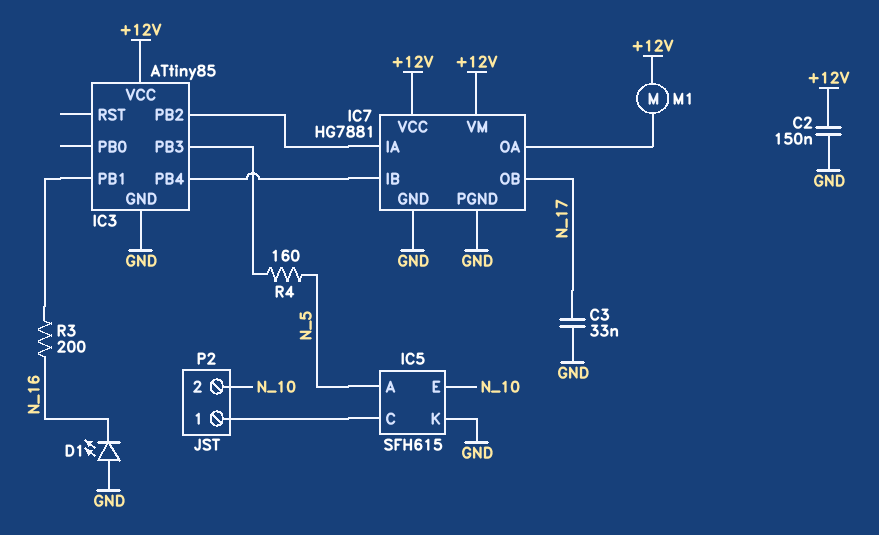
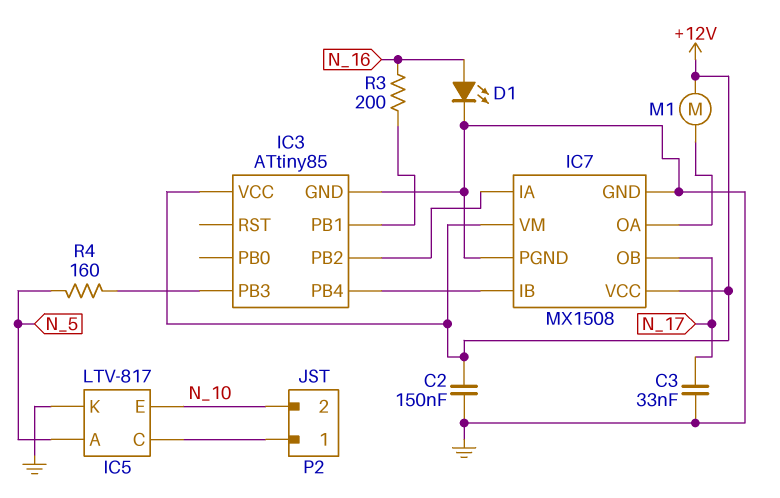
D1: LED (A GND, K N_16) -> LED (A N_16, K GND)
IC5: SFH615 -> LTV-817
IC7: HG7881 -> MX1508

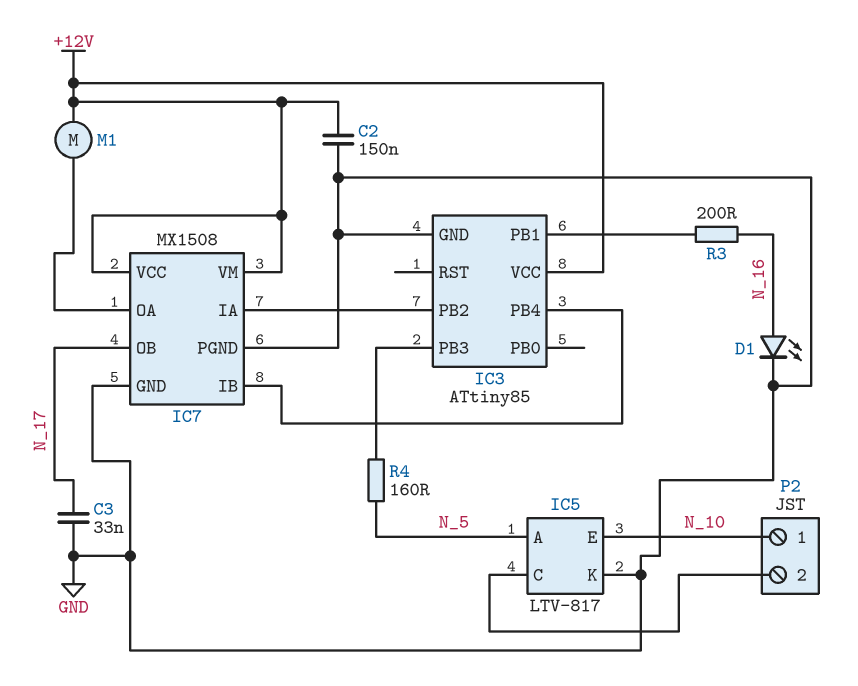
P2 pin 1: IC5/C -> N_10
P2 pin 2: N_10 -> IC5/C

